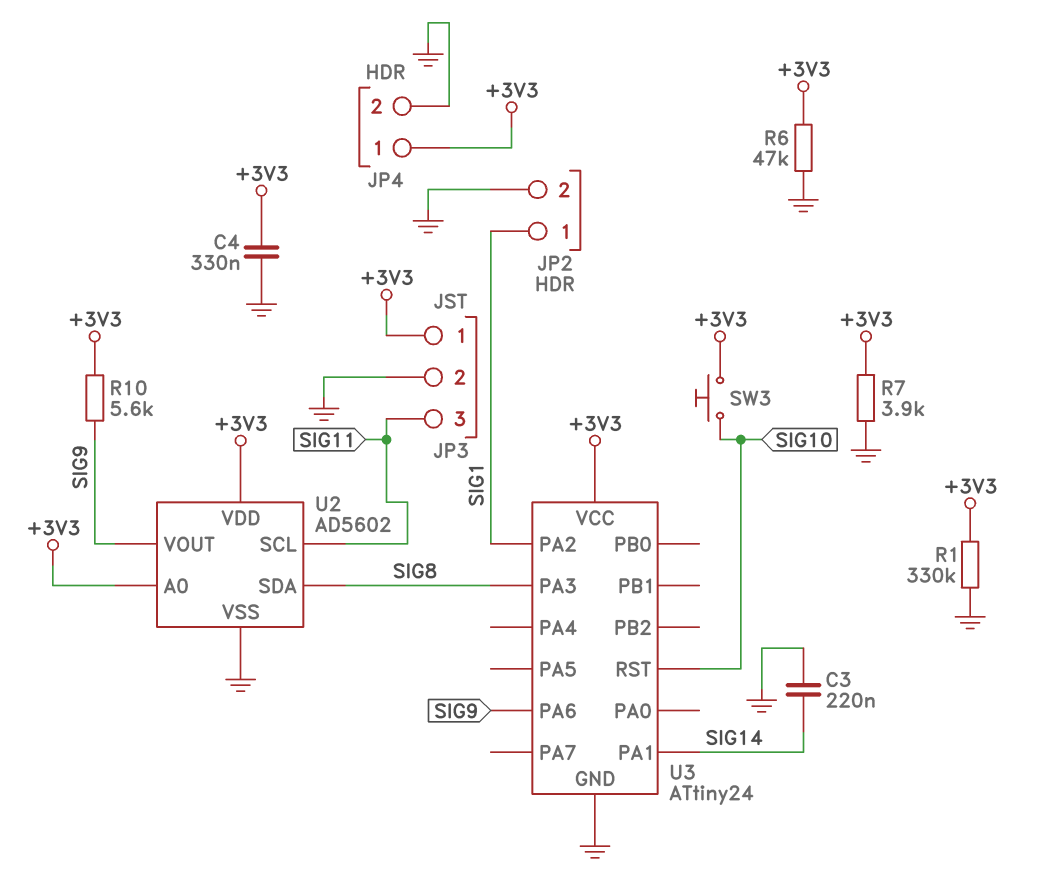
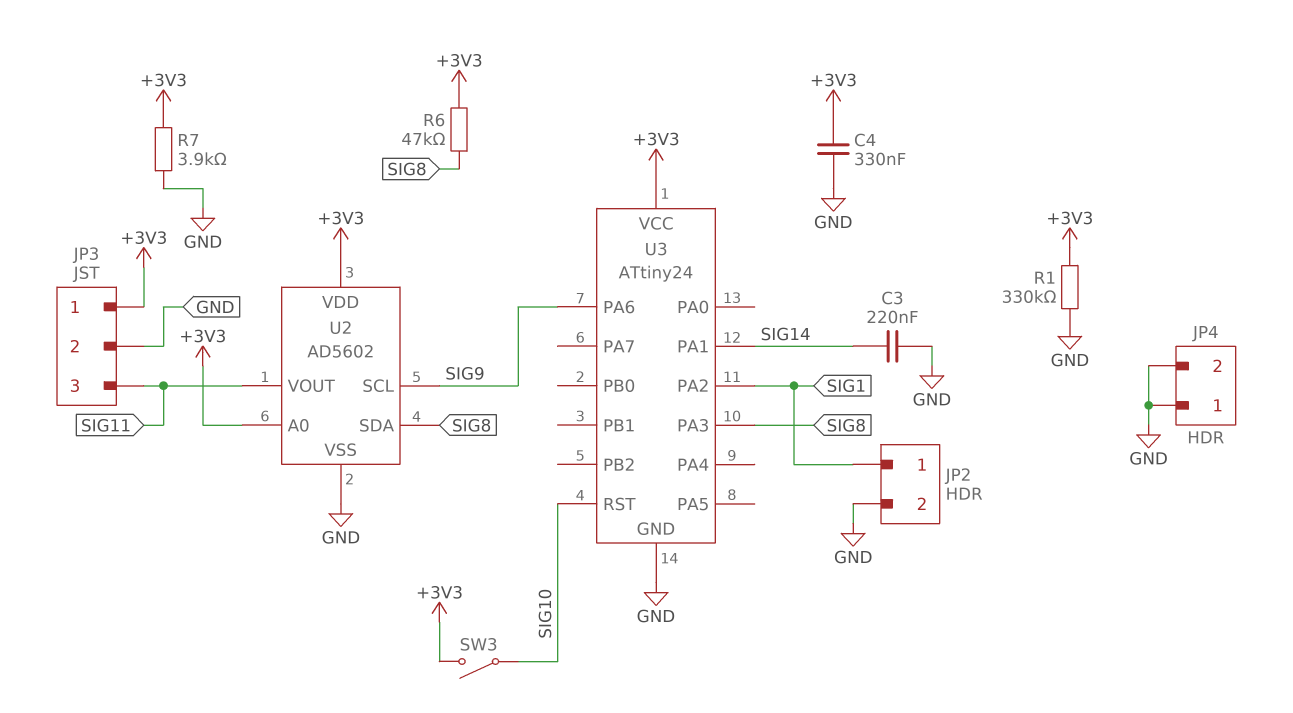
JP4 pin 1: +3V3 -> GND
R6: 47k (+3V3, GND) -> 47k (+3V3, SIG8)
R10: 5.6k (+3V3, SIG9) -> none
SW3: button (+3V3, SIG10) -> switch (+3V3, SIG10)
U2 pin SCL: SIG11 -> SIG9
U2 pin VOUT: SIG9 -> SIG11

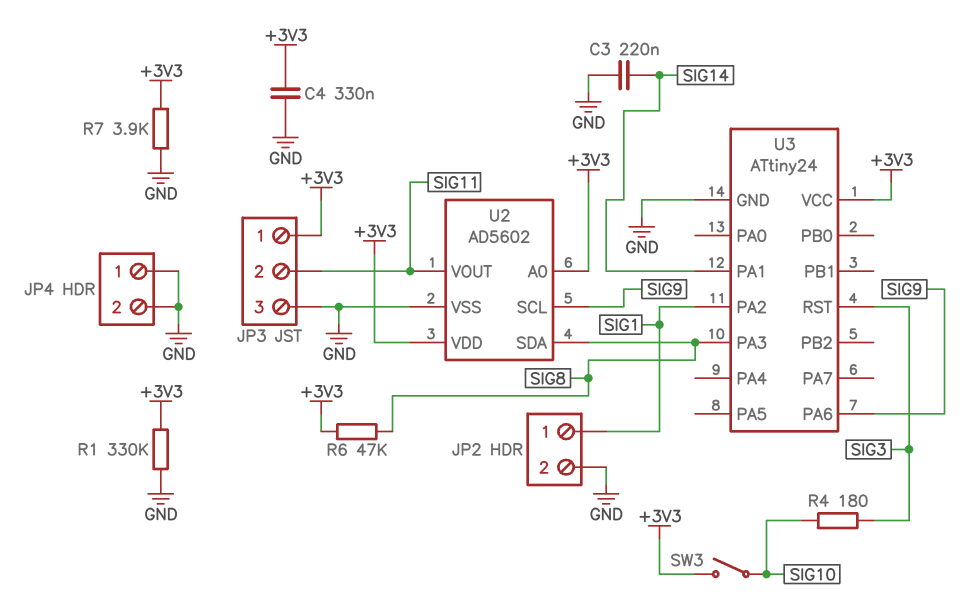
JP3 pin 2: GND -> SIG11
JP3 pin 3: SIG11 -> GND
R4: none -> 180 (SIG3, SIG10)
U3 pin RST: SIG10 -> SIG3

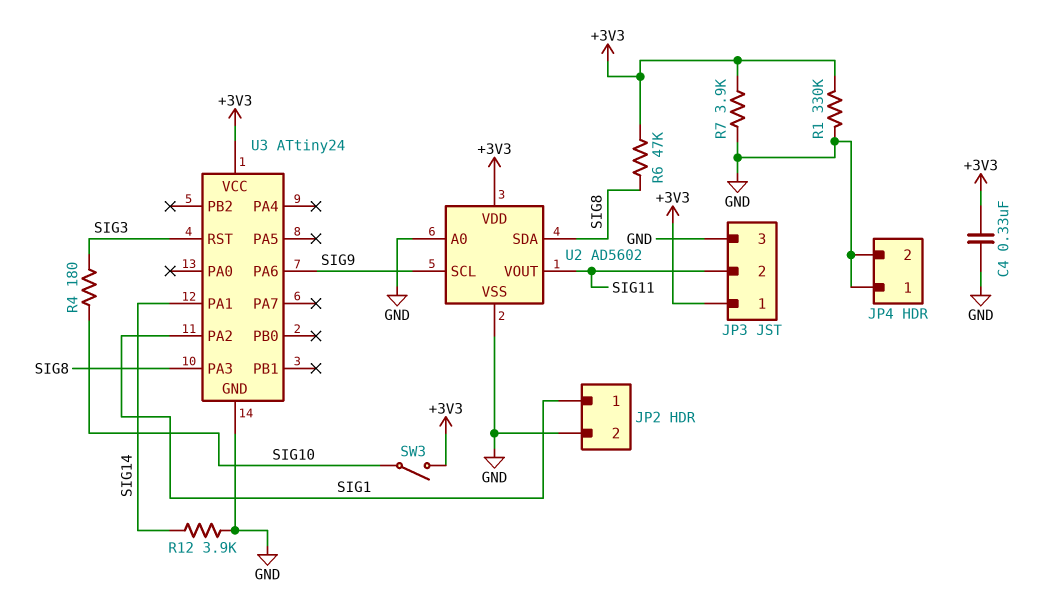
C3: 220nF (GND, SIG14) -> none
R12: none -> 3.9k (GND, SIG14)
U2 pin A0: +3V3 -> GND

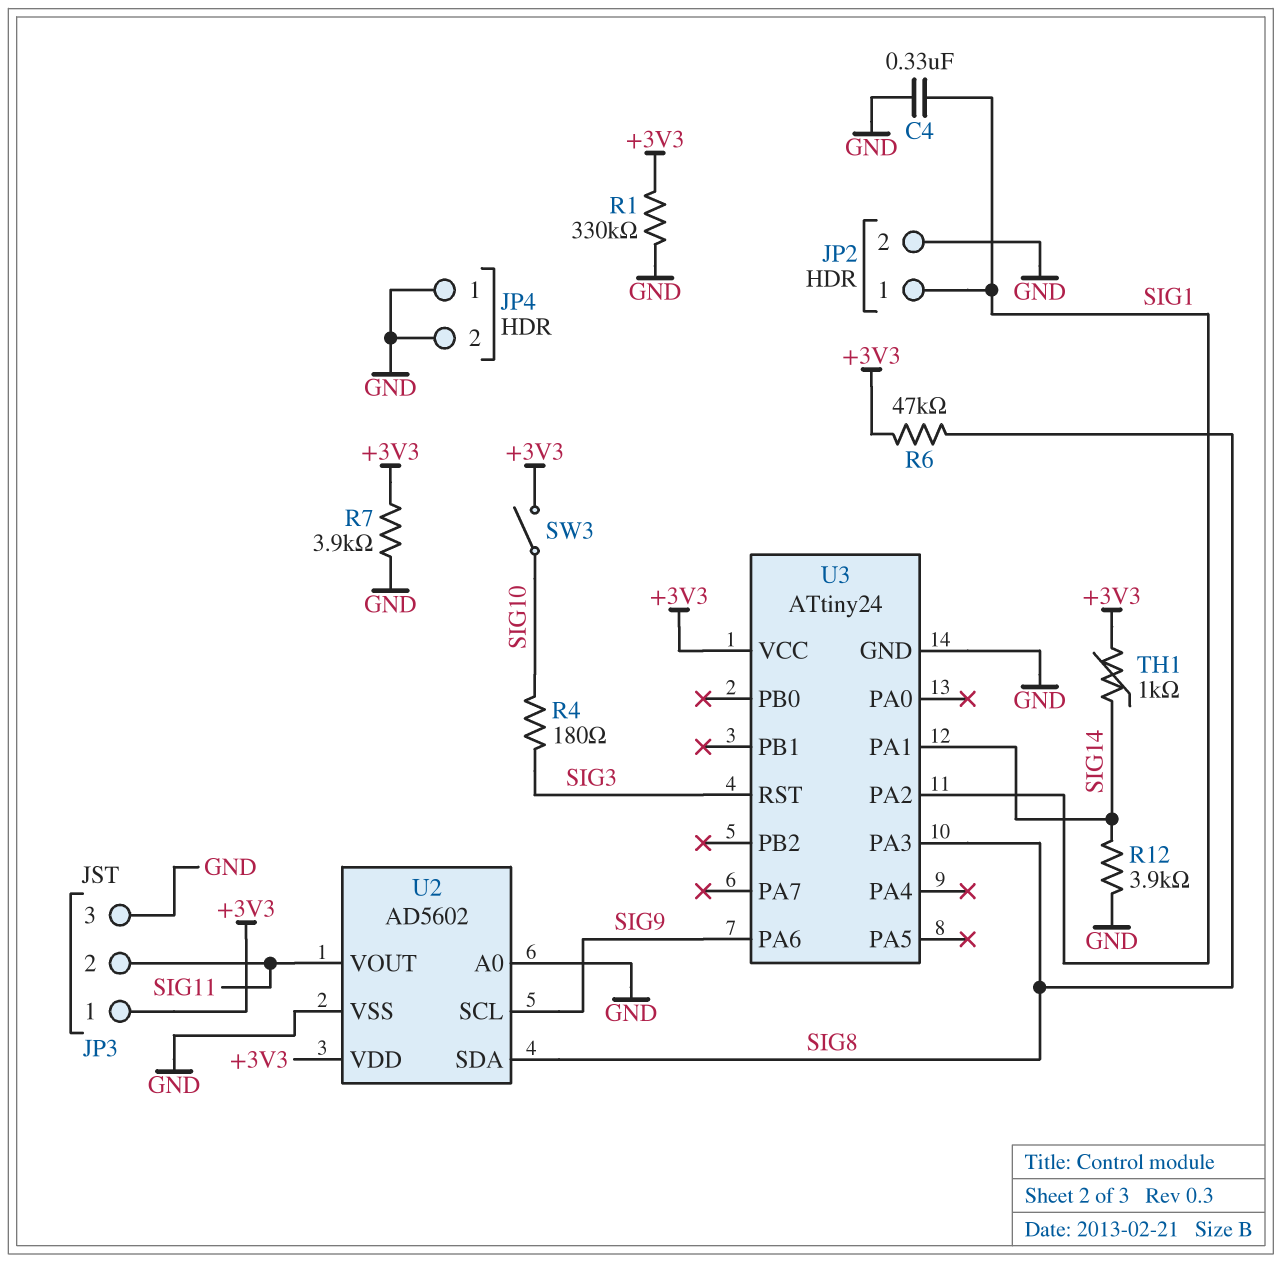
C4: 330nF (+3V3, GND) -> 330nF (GND, SIG1)
TH1: none -> 1k (+3V3, SIG14)

